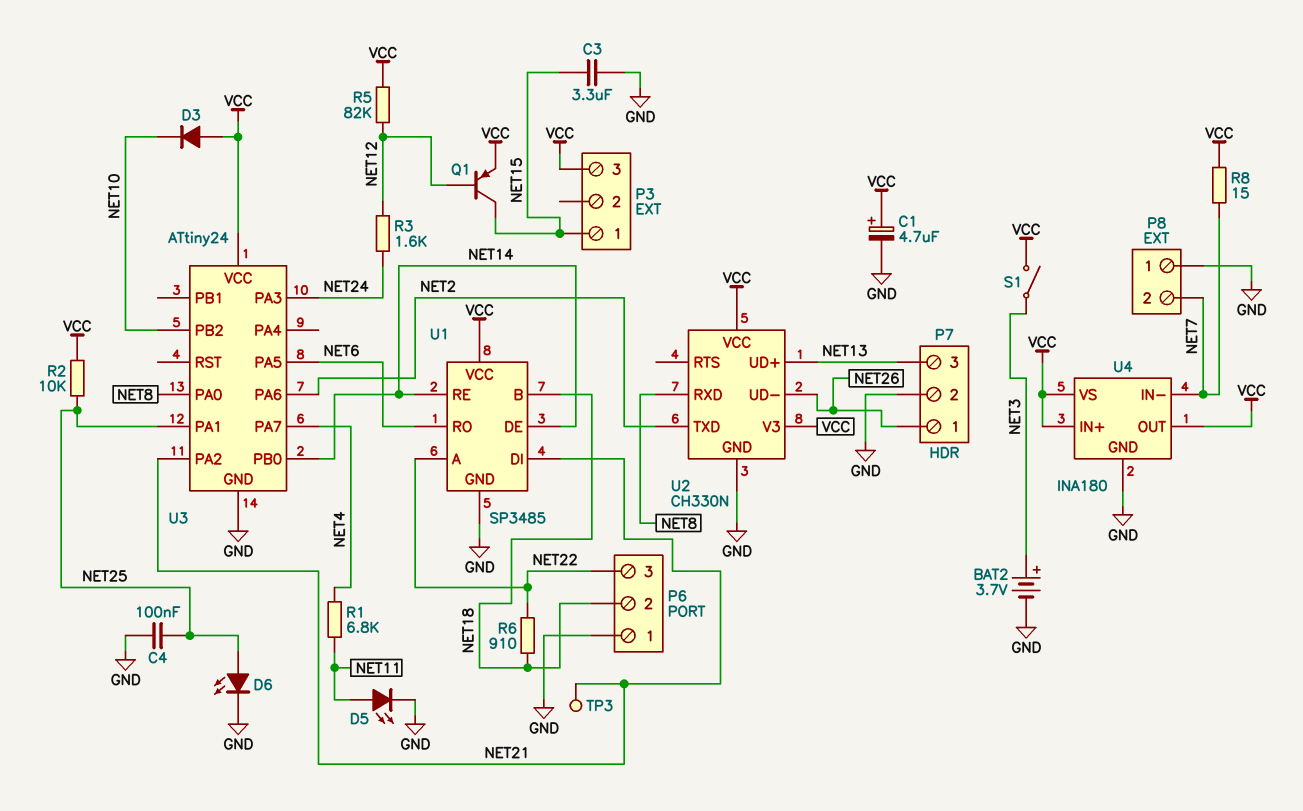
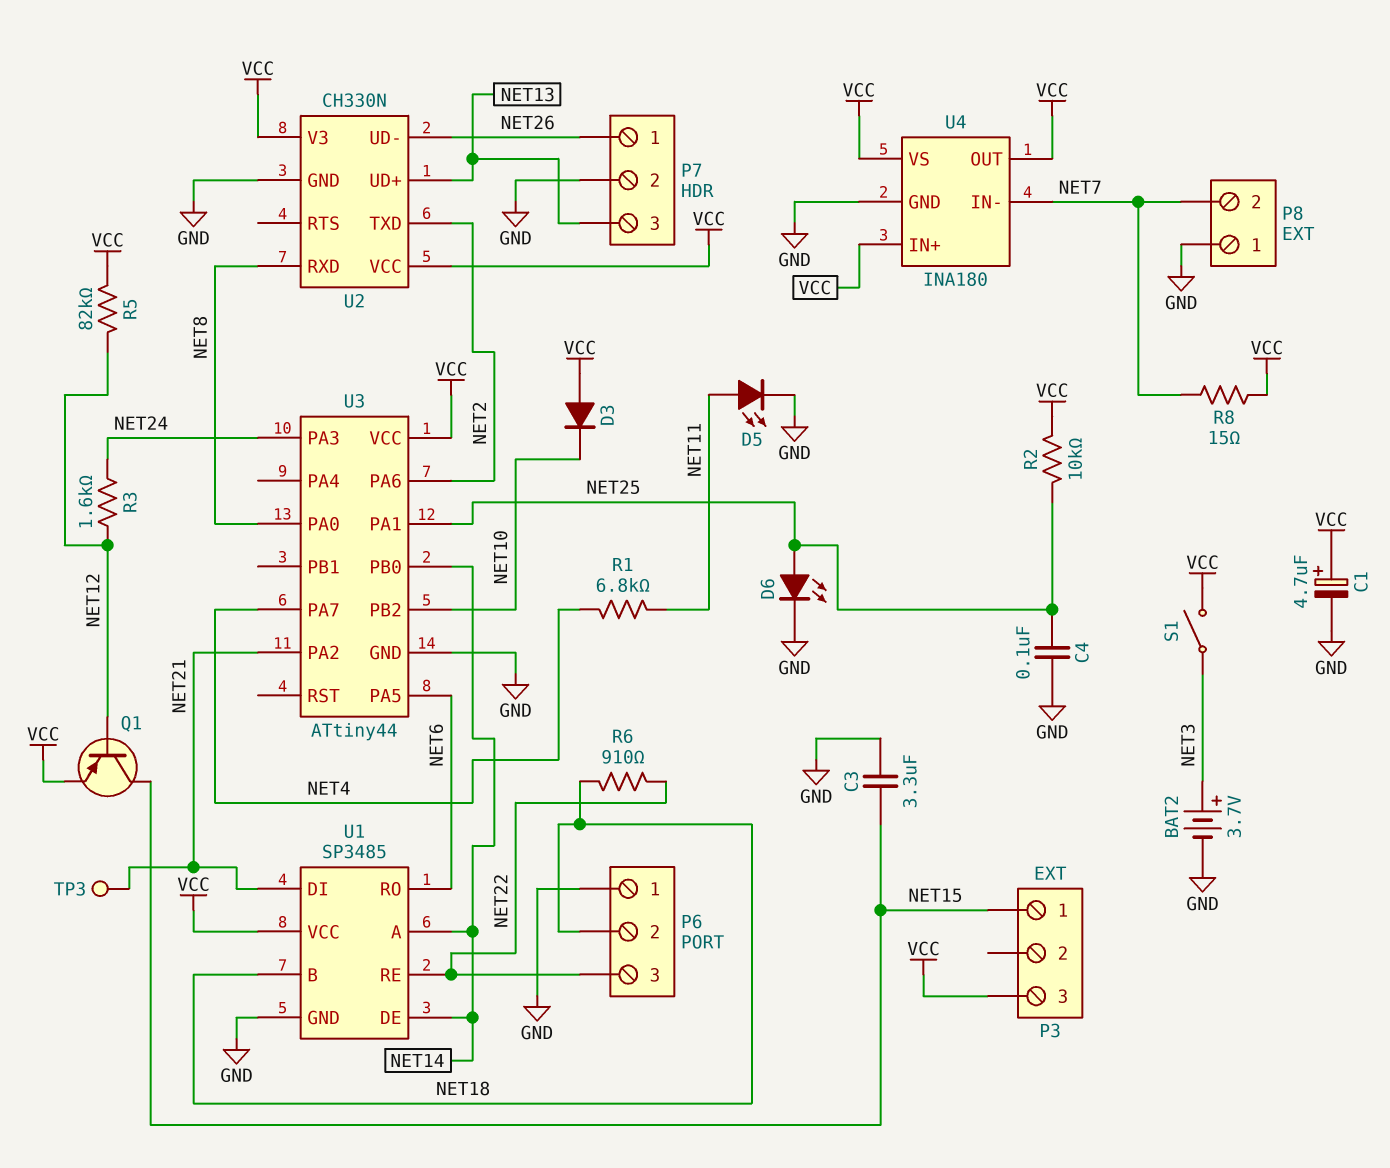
U1 pin A: NET22 -> NET14
U1 pin RE: NET14 -> NET22
U3: ATtiny24 -> ATtiny44

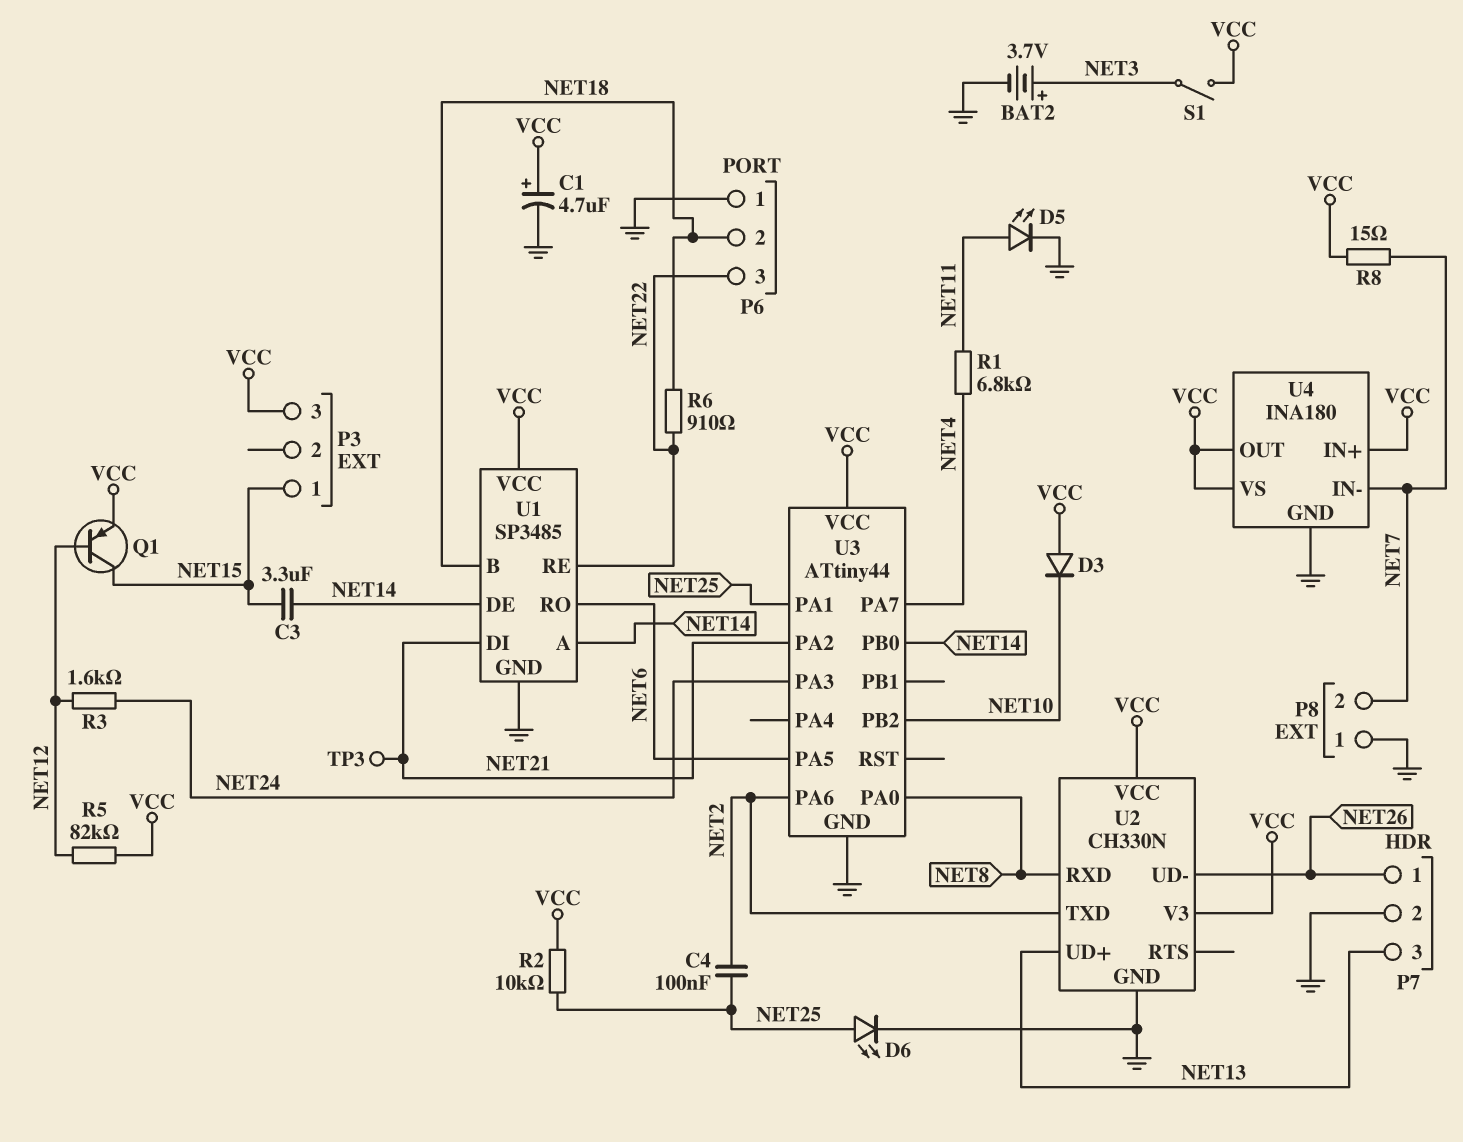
C3: 3.3uF (GND, NET15) -> 3.3uF (NET14, NET15)
C4: 100nF (GND, NET25) -> 100nF (NET2, NET25)

